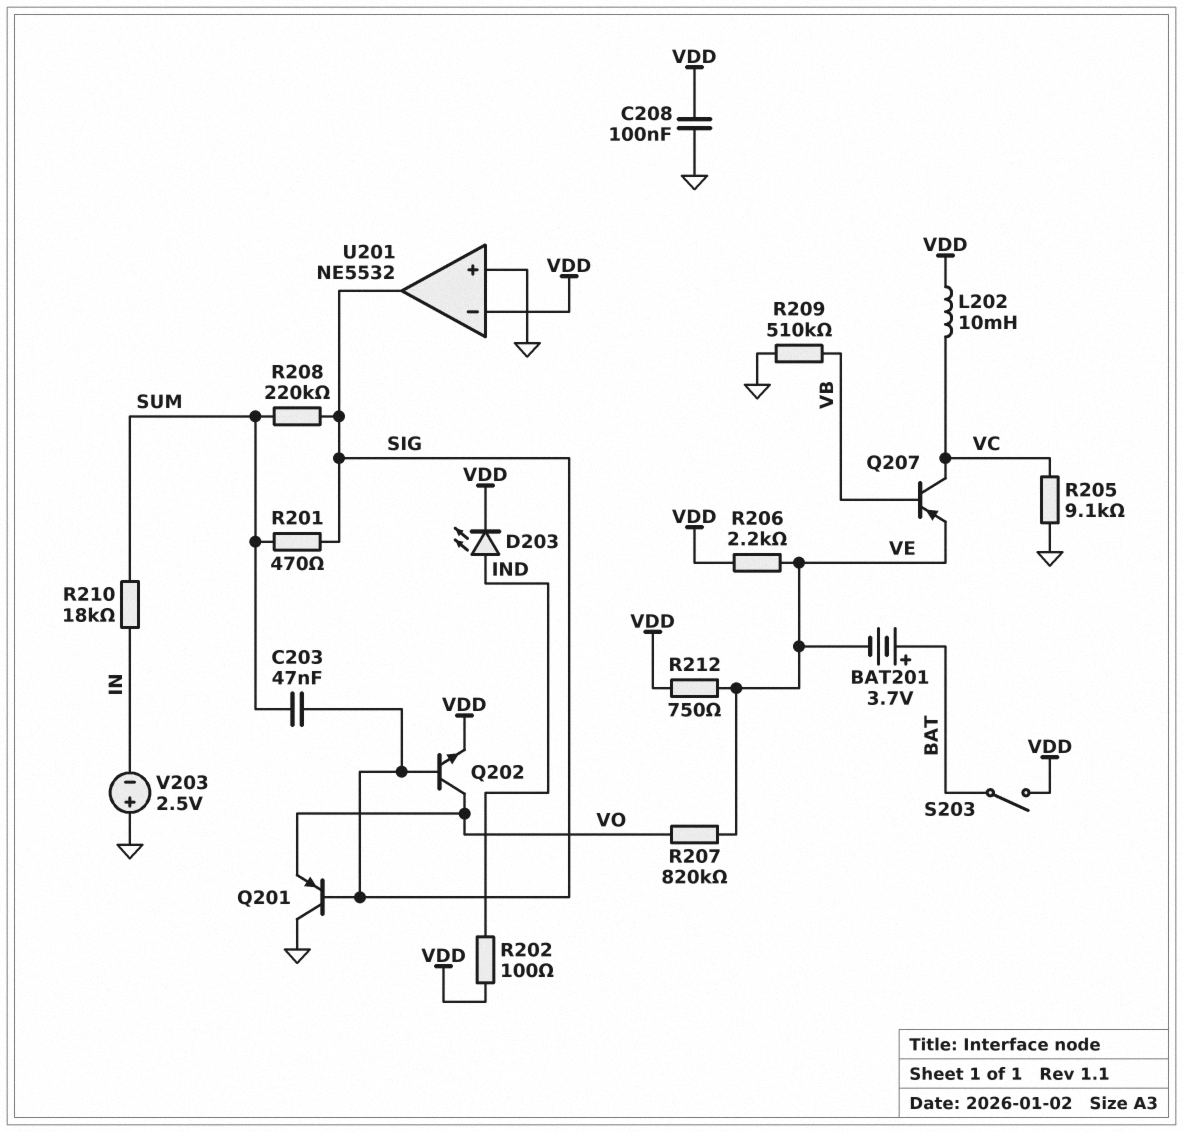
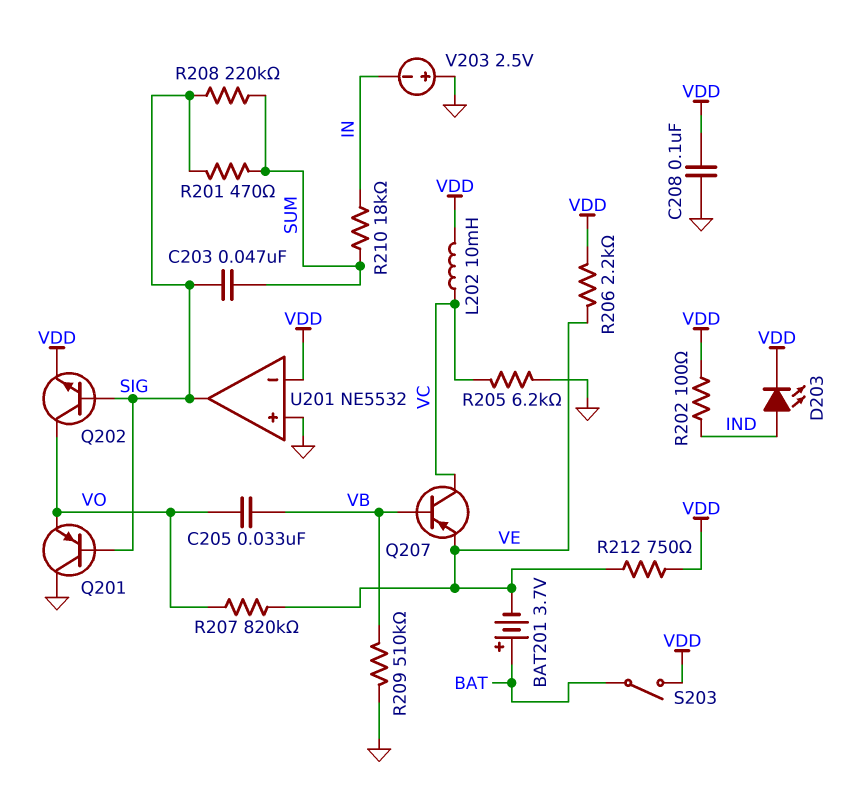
C205: none -> 33nF (VB, VO)
R205: 9.1k (GND, VC) -> 6.2k (GND, VC)

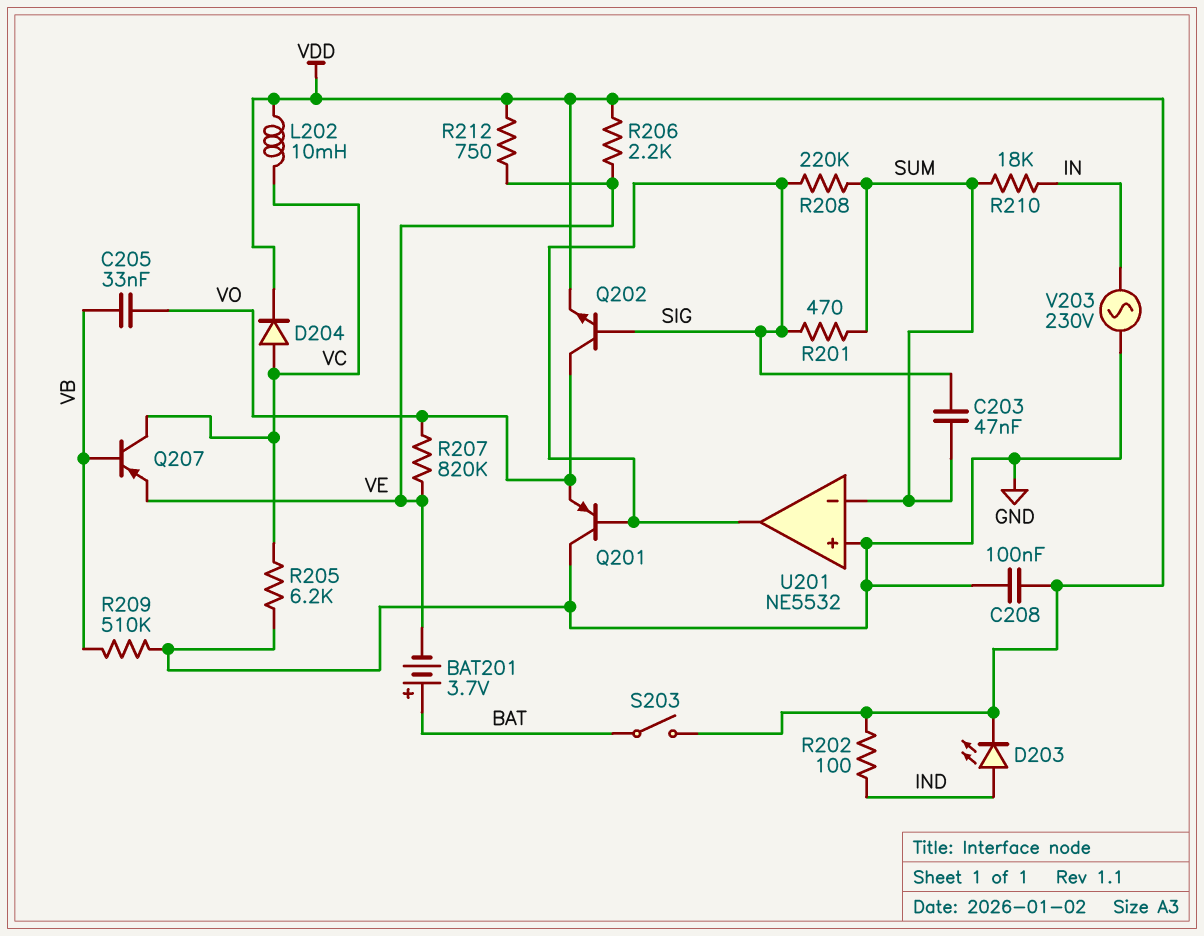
D204: none -> diode (A VC, K VDD)
U201 pin in-: VDD -> SUM
V203: 2.5V (plus GND, minus IN) -> AC 230V (GND, IN)

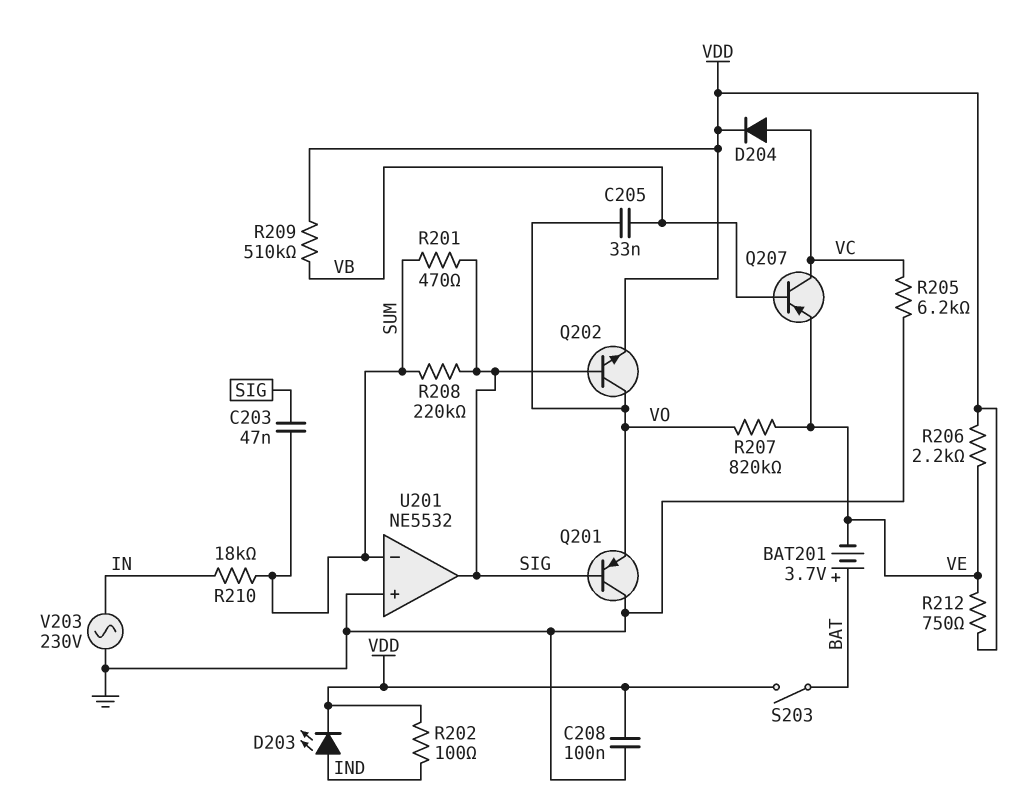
L202: 10mH (VC, VDD) -> none
R209: 510k (GND, VB) -> 510k (VB, VDD)

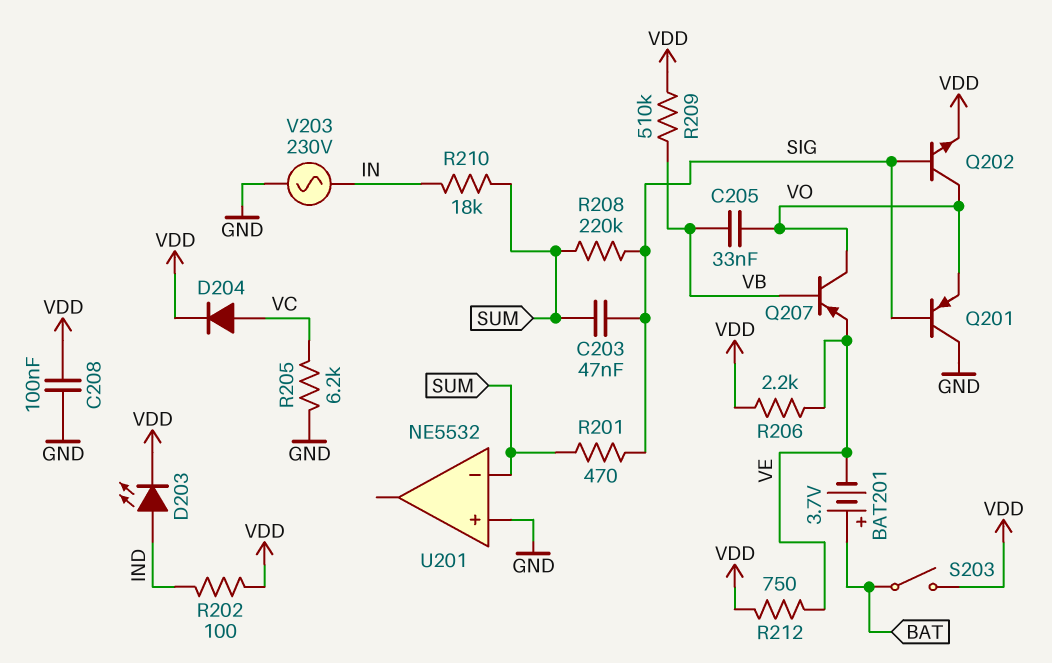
Q207: PNP (B VB, C VC, E VE) -> PNP (B VB, C VO, E VE)
R207: 820k (VE, VO) -> none
U201 pin out: SIG -> none

